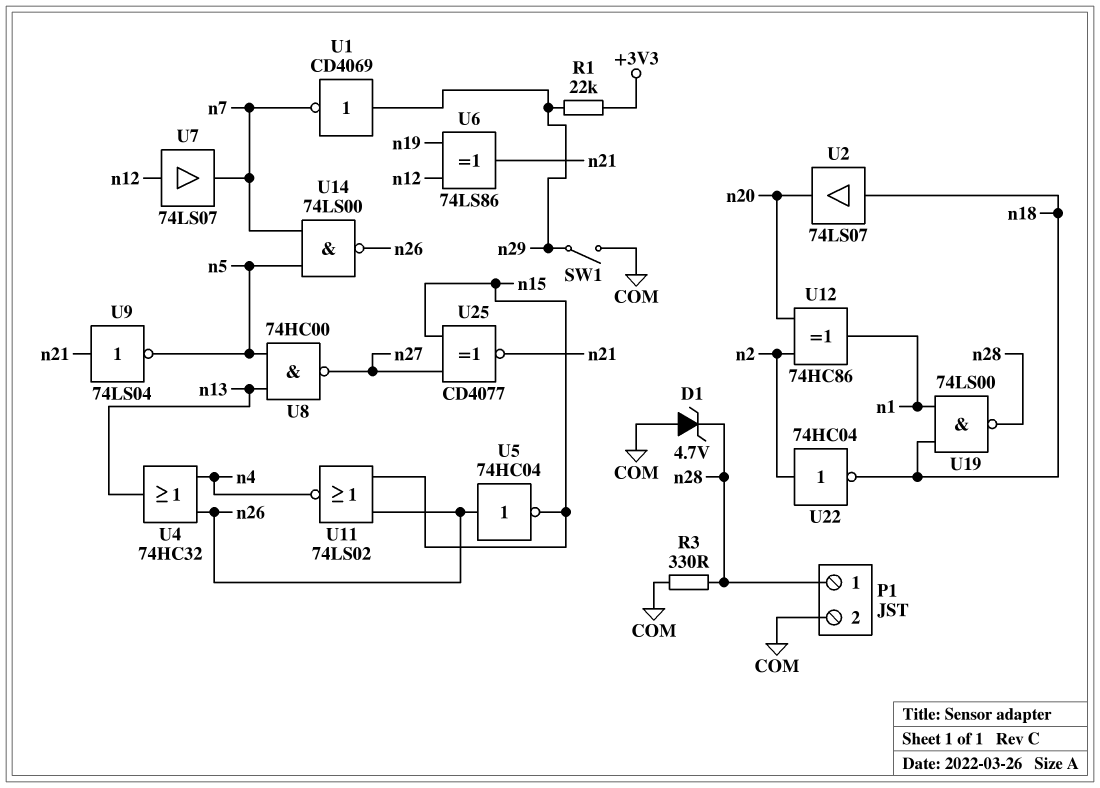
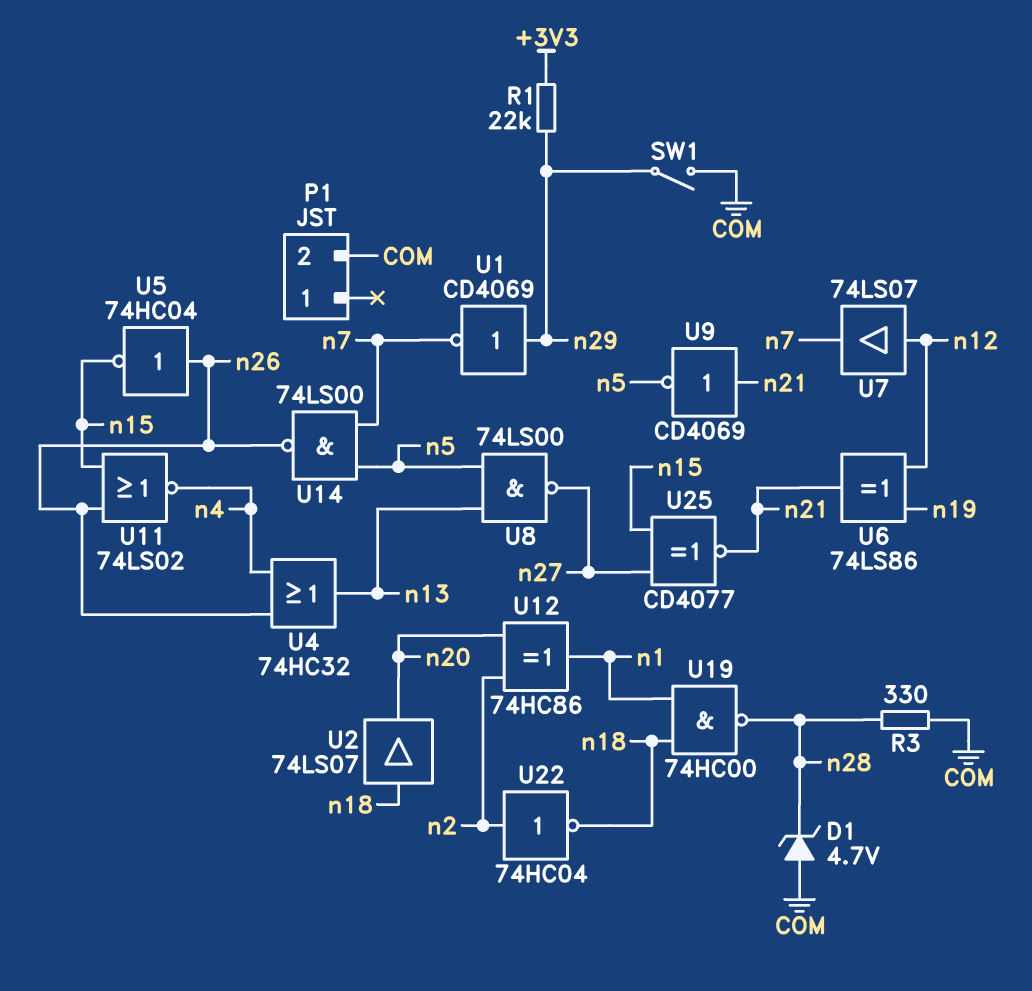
P1 pin 1: n28 -> none
U8: NAND 74HC00 (in n5, in n13, out n27) -> NAND 74LS00 (in n5, in n13, out n27)
U9: NOT 74LS04 (in n21, out n5) -> NOT CD4069 (in n21, out n5)
U19: NAND 74LS00 (in n1, in n18, out n28) -> NAND 74HC00 (in n1, in n18, out n28)

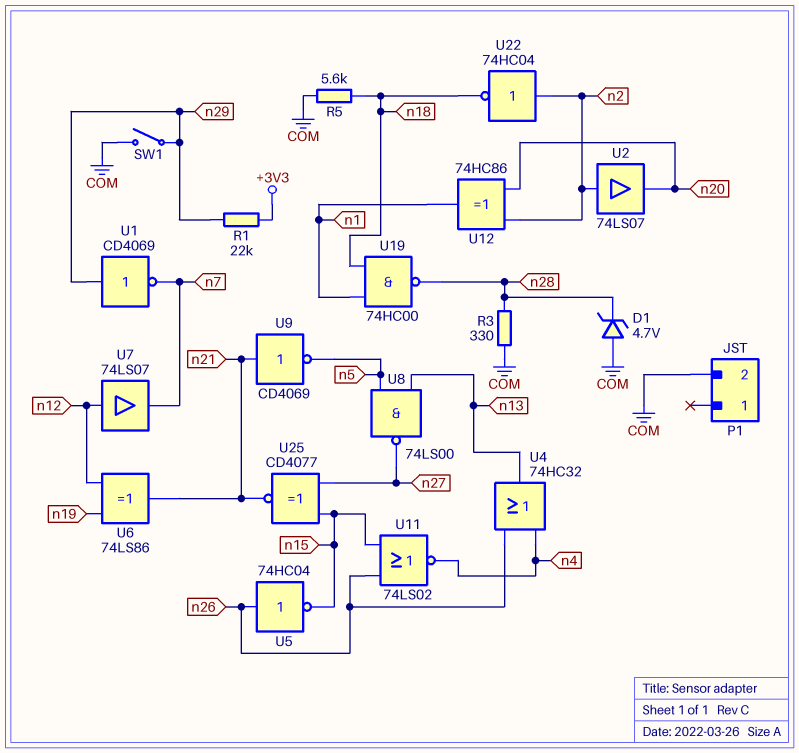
R5: none -> 5.6k (COM, n18)
U2: buffer 74LS07 (in n18, out n20) -> buffer 74LS07 (in n2, out n20)
U14: NAND 74LS00 (in n5, in n7, out n26) -> none

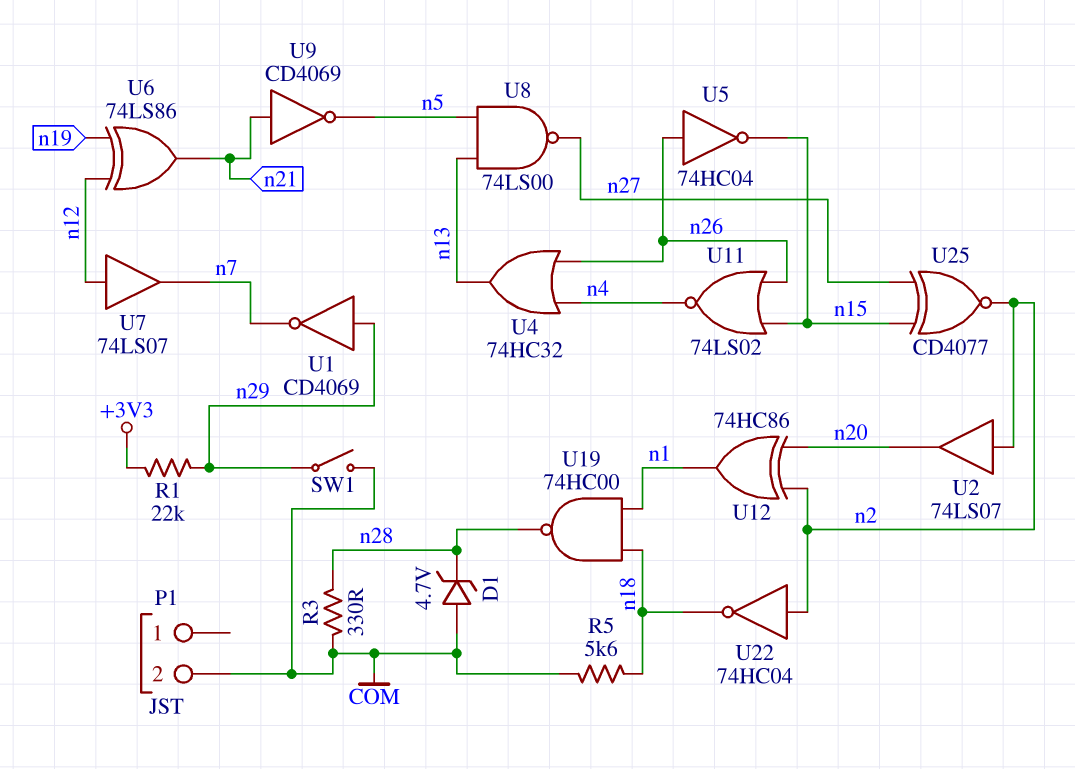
U25: XNOR CD4077 (in n15, in n27, out n21) -> XNOR CD4077 (in n15, in n27, out n2)

